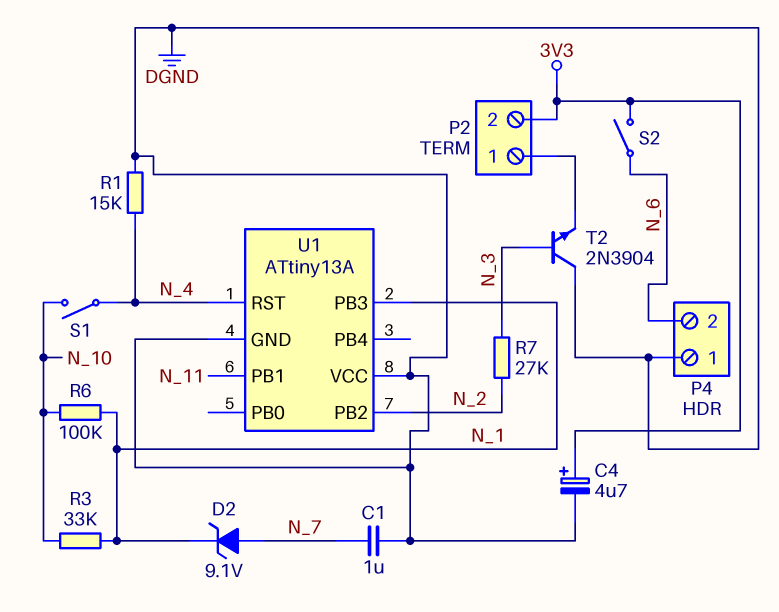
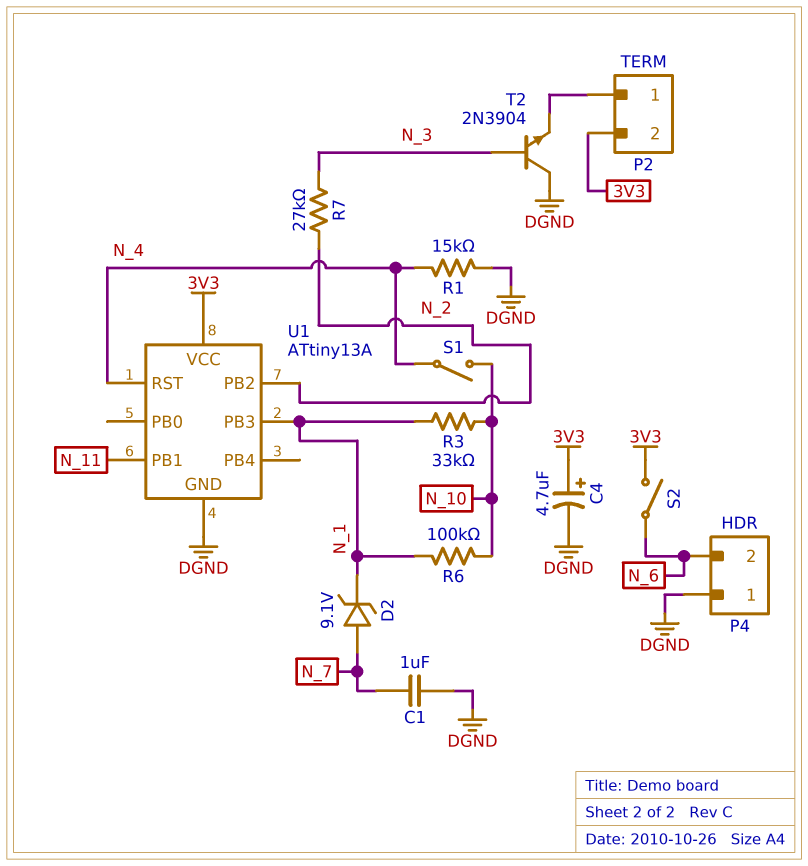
U1 pin VCC: DGND -> 3V3

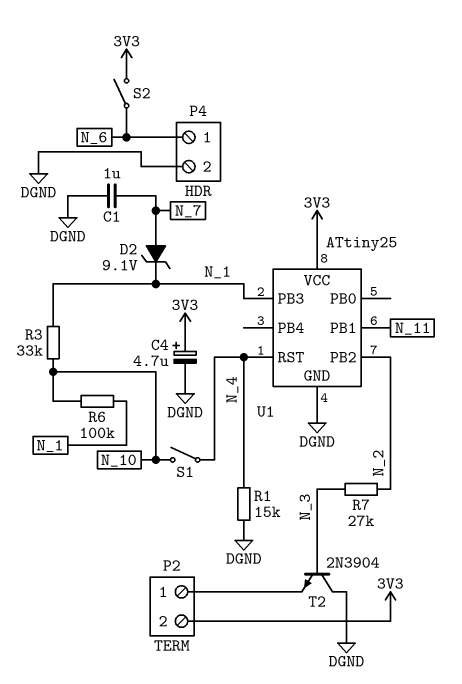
P4 pin 1: DGND -> N_6
P4 pin 2: N_6 -> DGND
U1: ATtiny13A -> ATtiny25

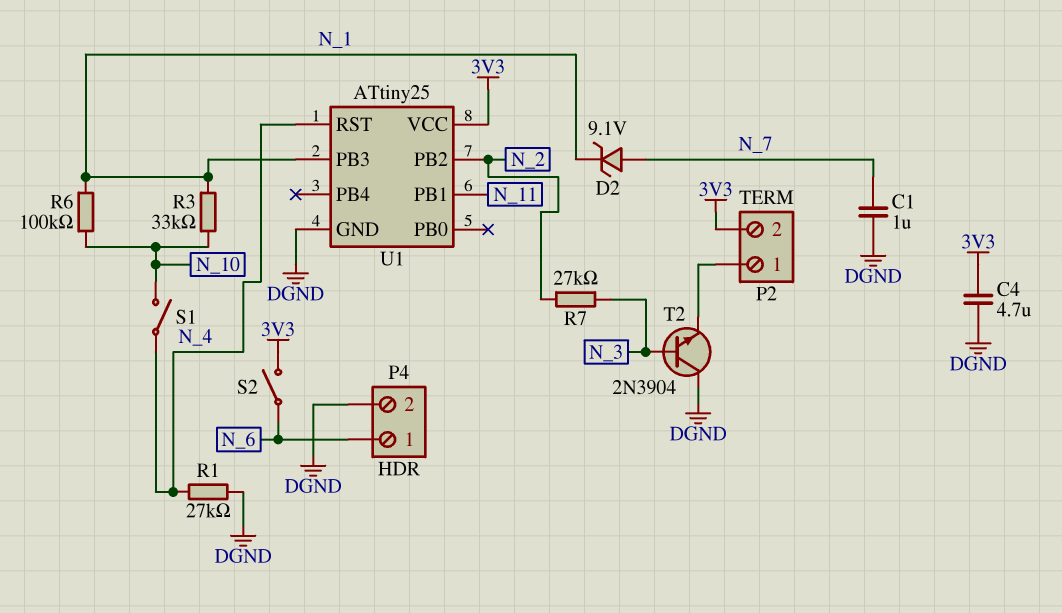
C4: 4.7uF (plus 3V3, minus DGND) -> 4.7uF (3V3, DGND)
R1: 15k (DGND, N_4) -> 27k (DGND, N_4)

